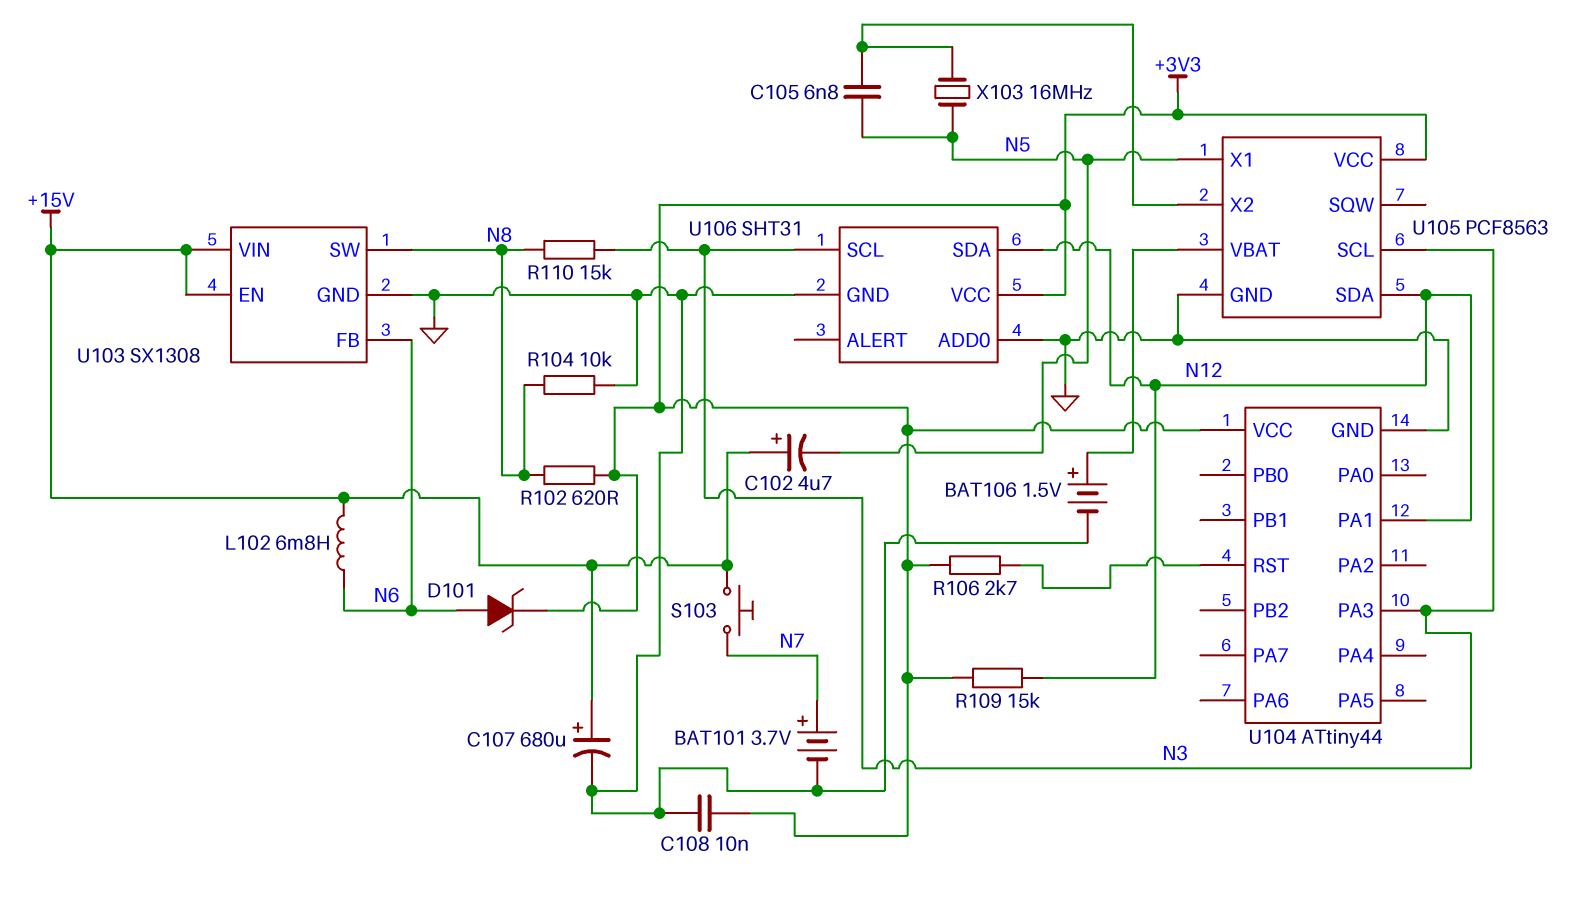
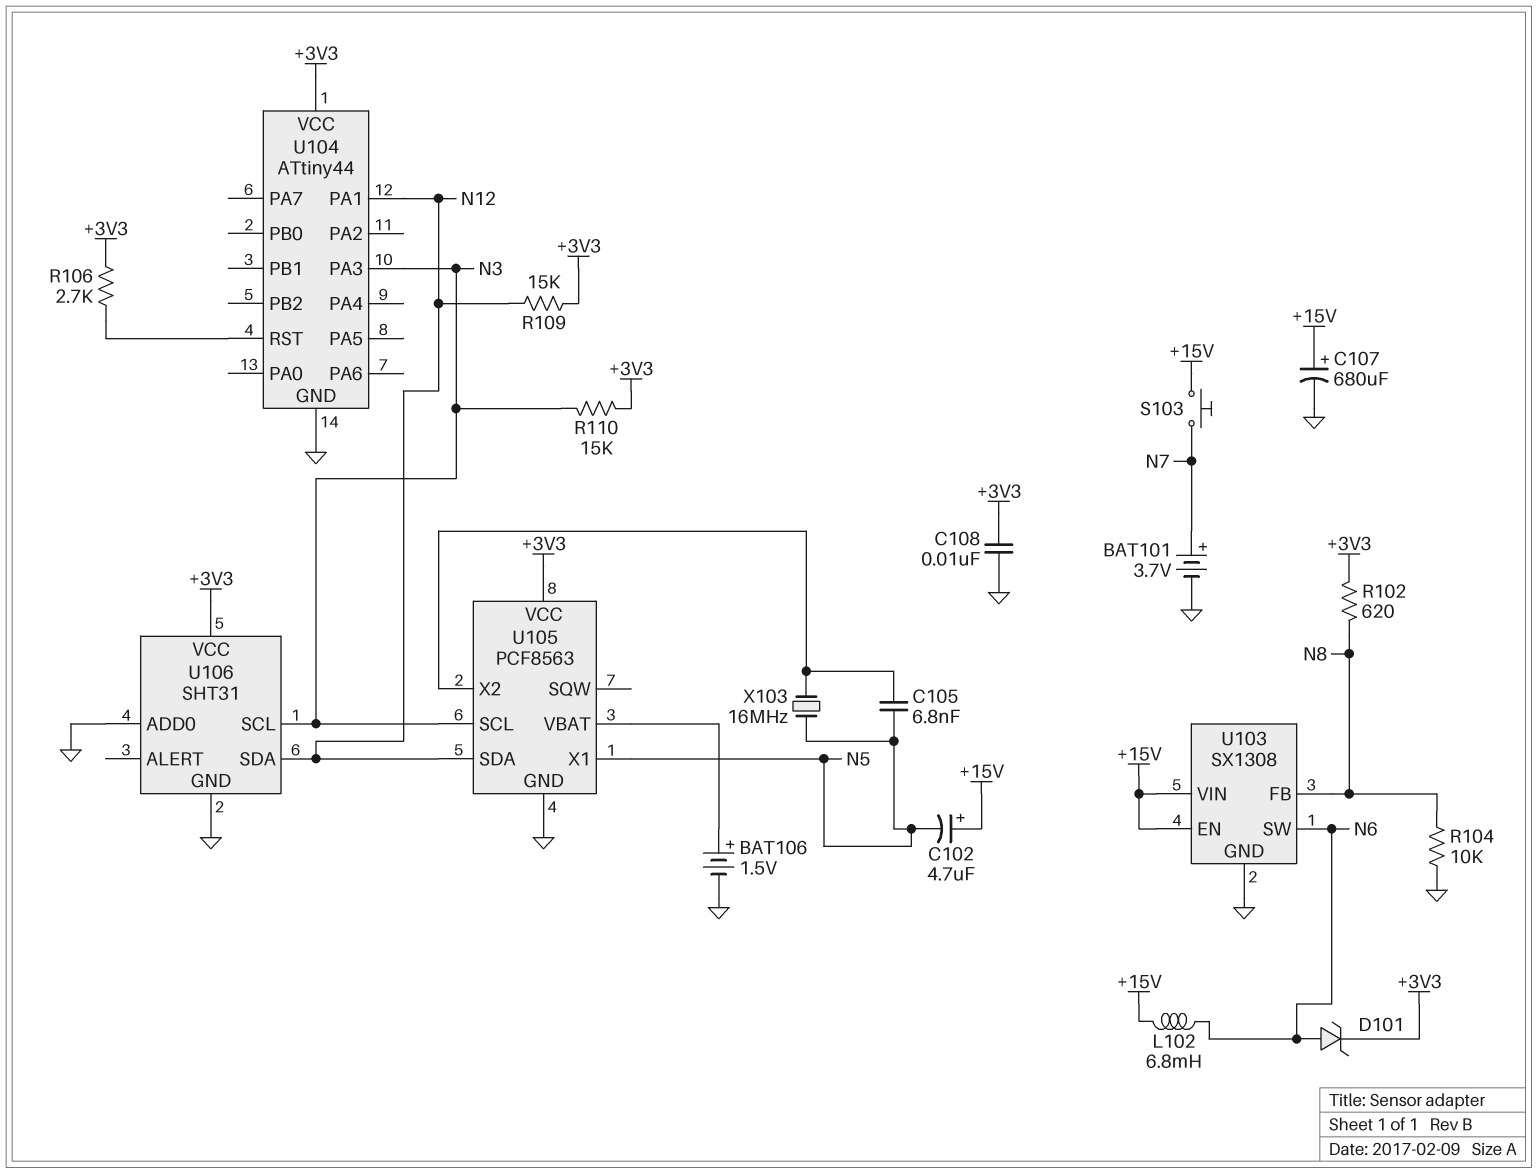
R110: 15k (N3, N8) -> 15k (+3V3, N3)
U103 pin FB: N6 -> N8
U103 pin SW: N8 -> N6

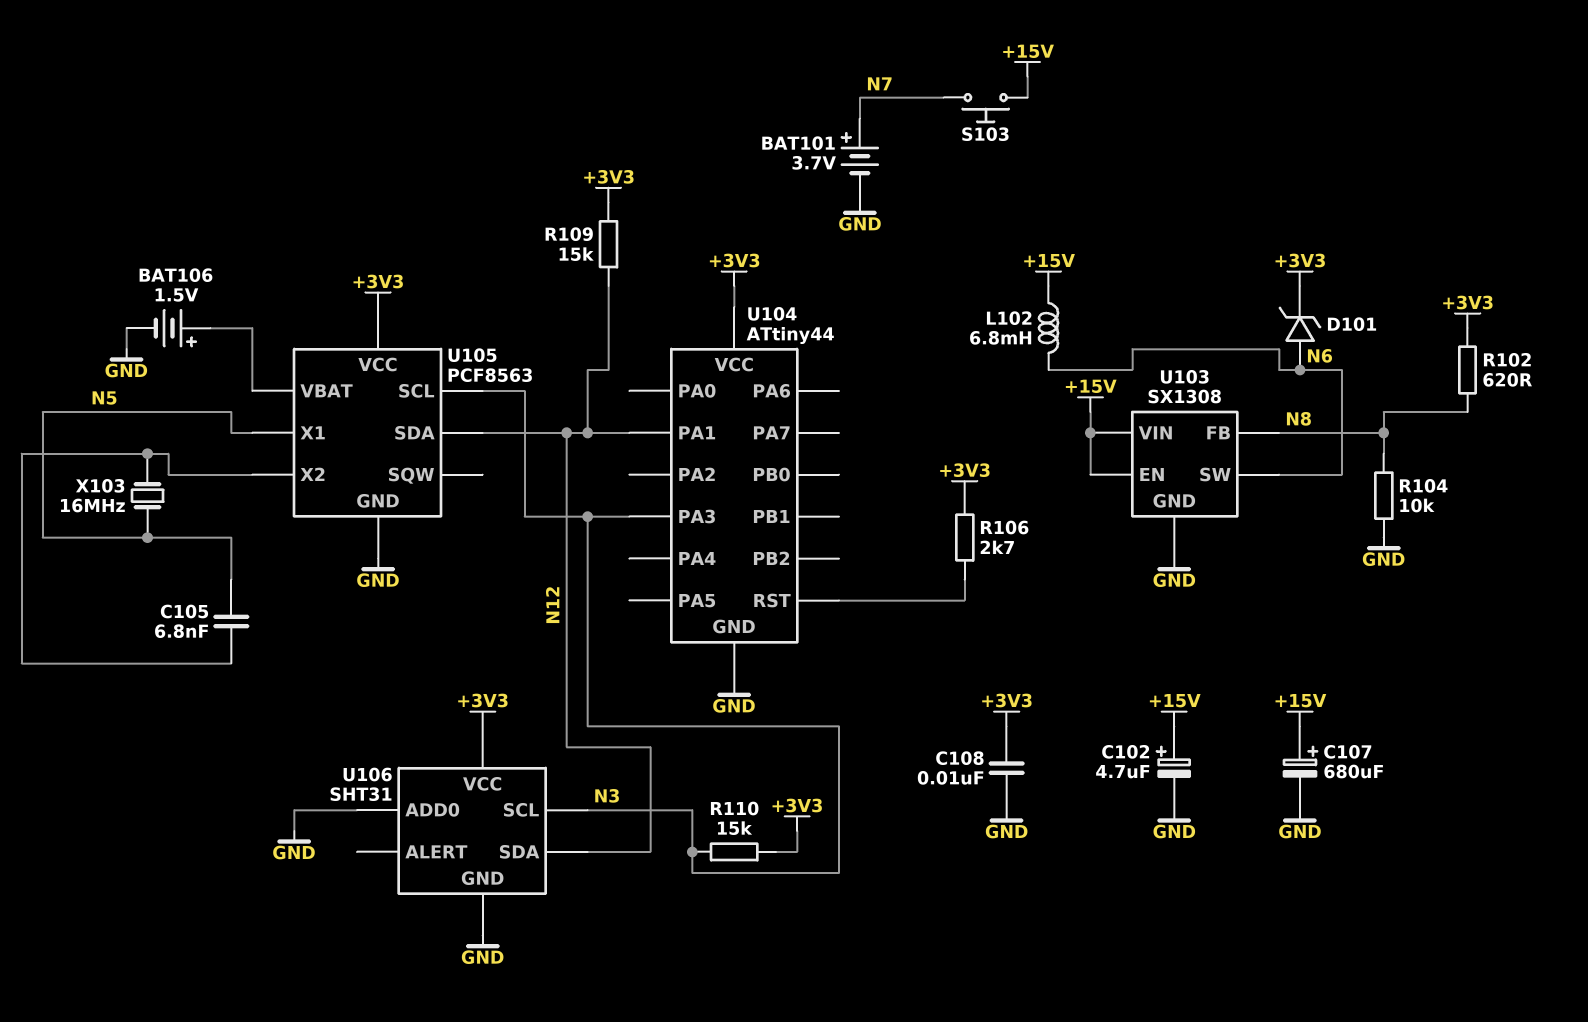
C102: 4.7uF (plus +15V, minus N5) -> 4.7uF (plus +15V, minus GND)

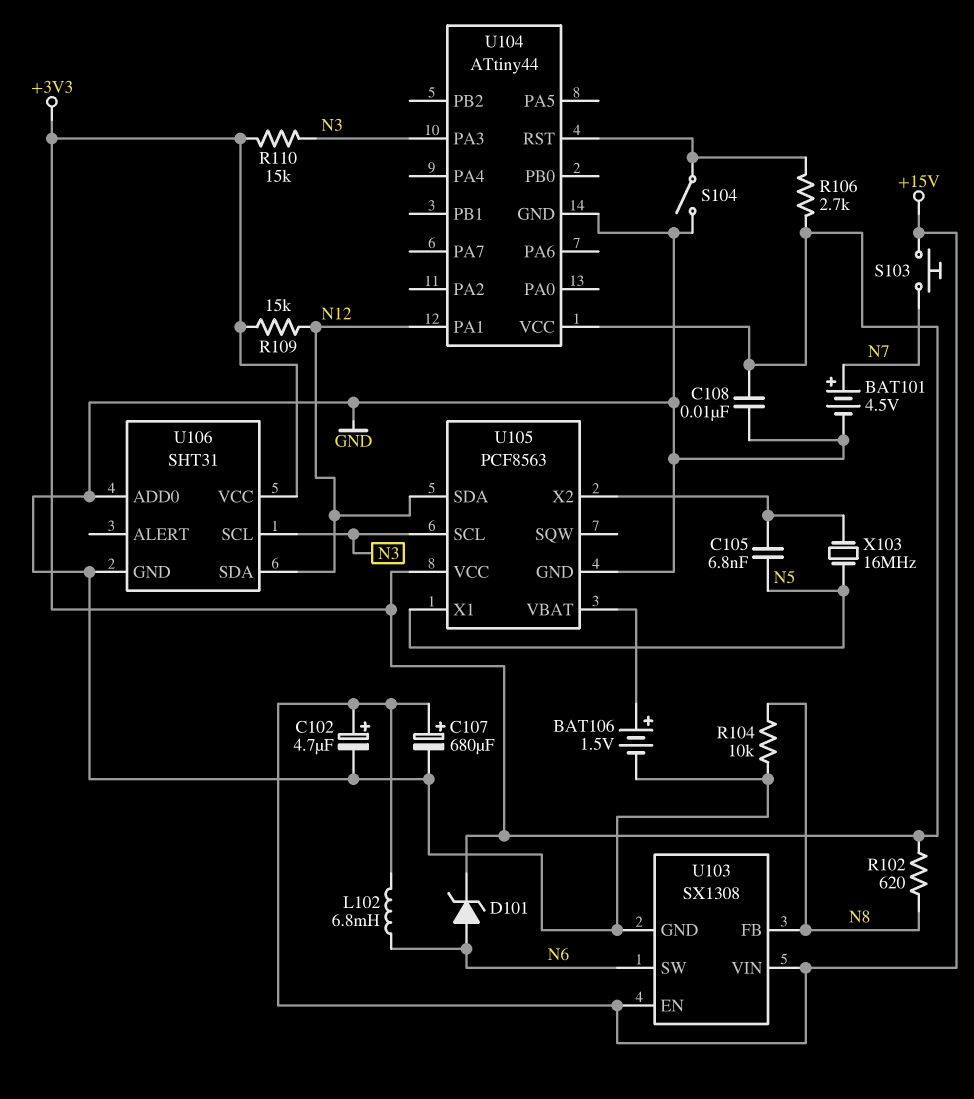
BAT101: 3.7V (plus N7, minus GND) -> 4.5V (plus N7, minus GND)
S104: none -> switch (GND, U104/RST)

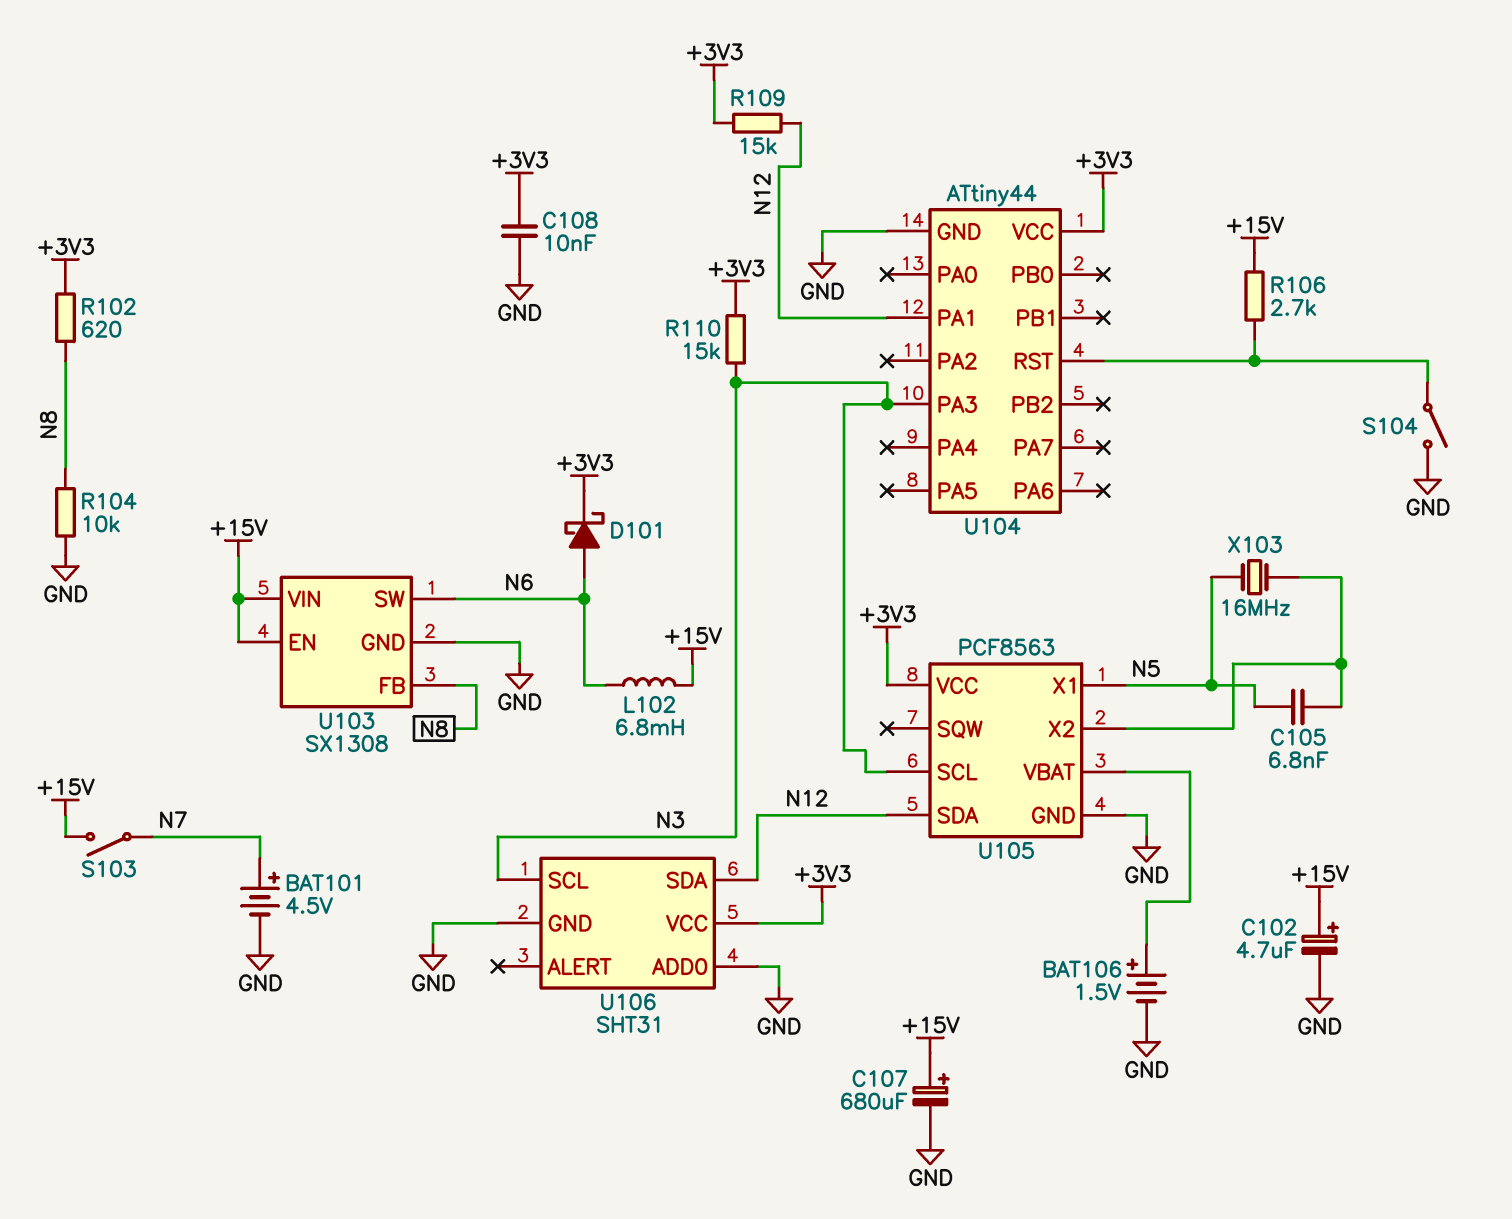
D101: zener (A N6, K +3V3) -> schottky (A N6, K +3V3)
R106: 2.7k (+3V3, U104/RST) -> 2.7k (+15V, U104/RST)
S103: button (+15V, N7) -> switch (+15V, N7)

